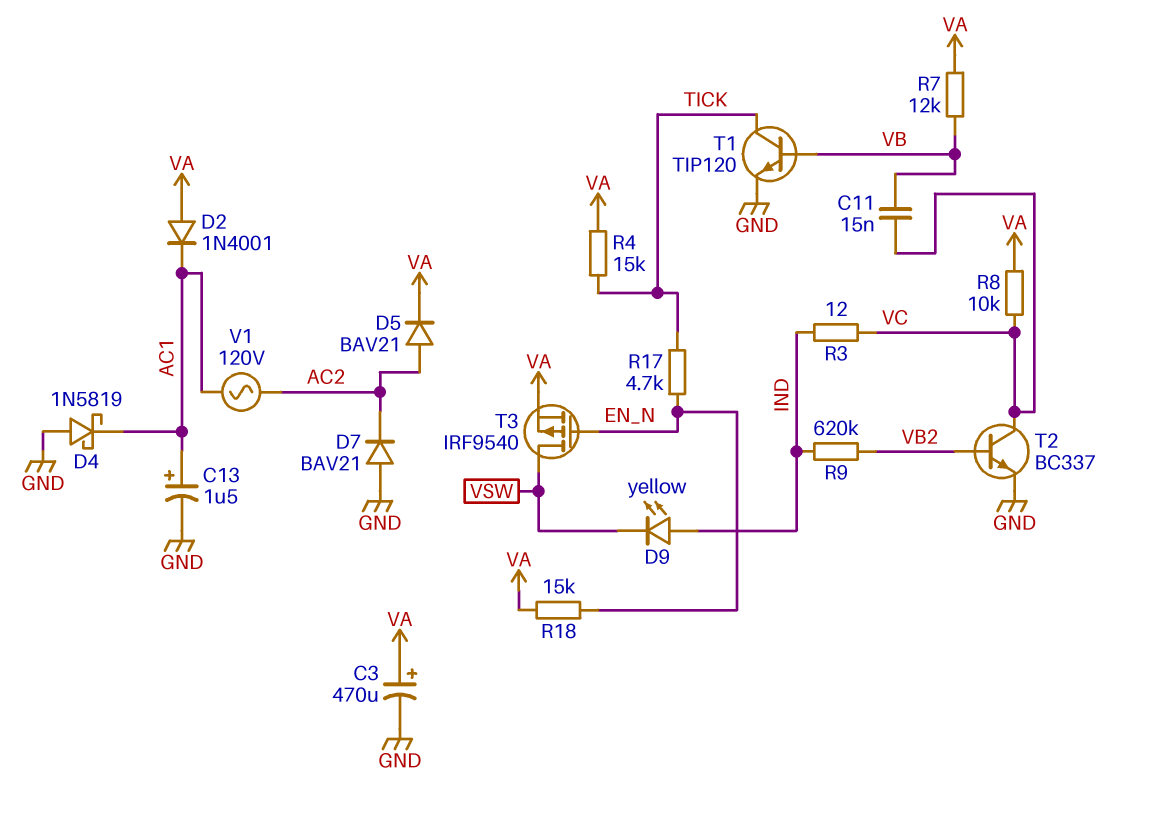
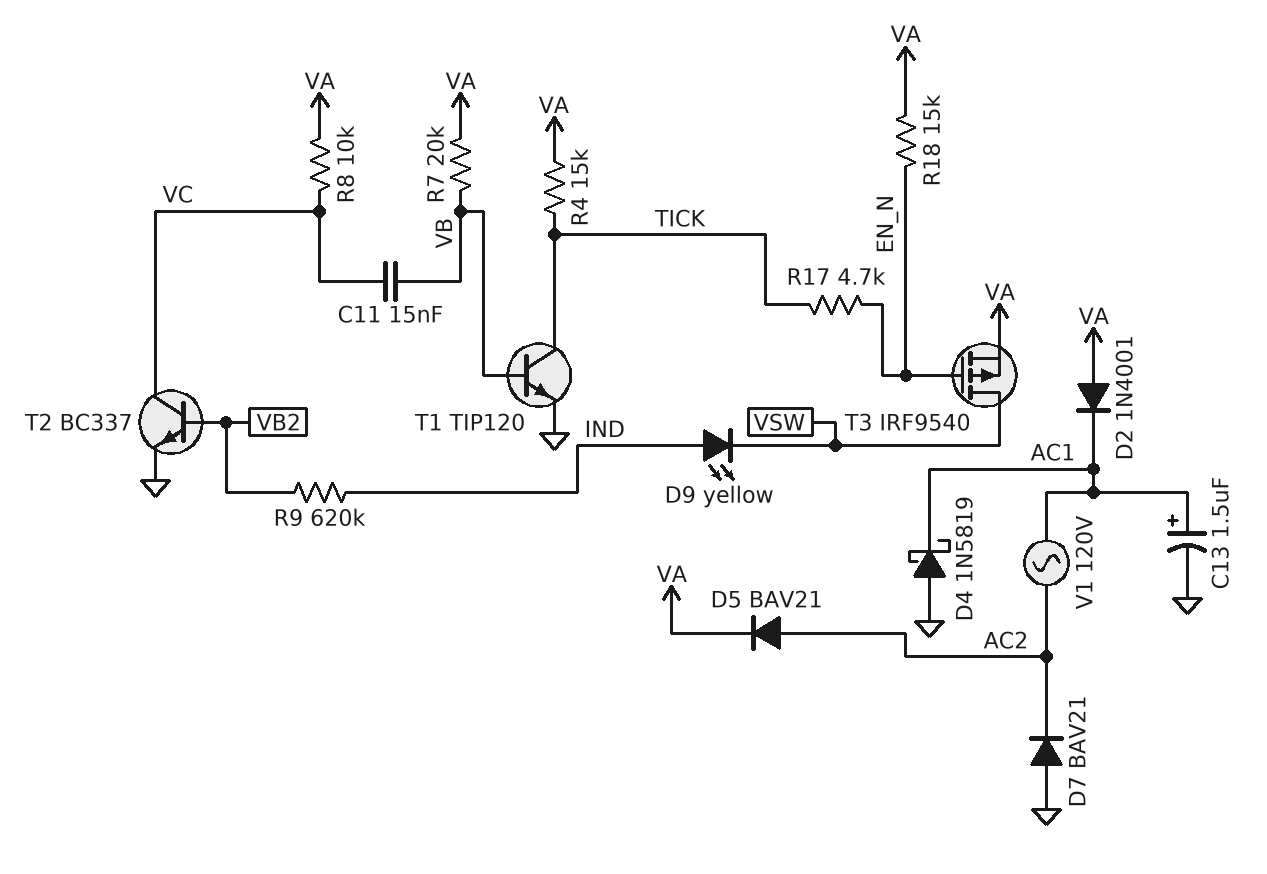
C3: 470uF (plus VA, minus GND) -> none
R3: 12 (IND, VC) -> none
R7: 12k (VA, VB) -> 20k (VA, VB)

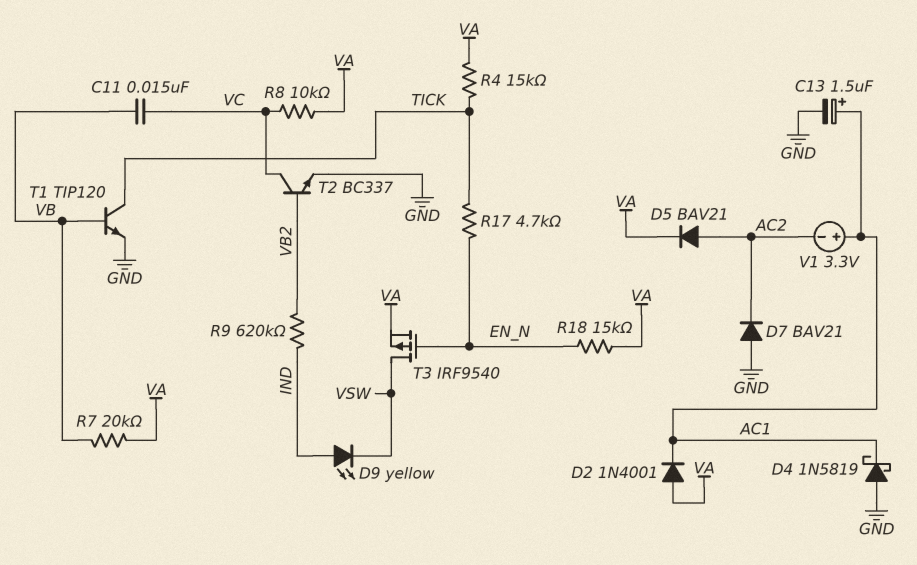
V1: AC 120V (AC1, AC2) -> 3.3V (plus AC1, minus AC2)

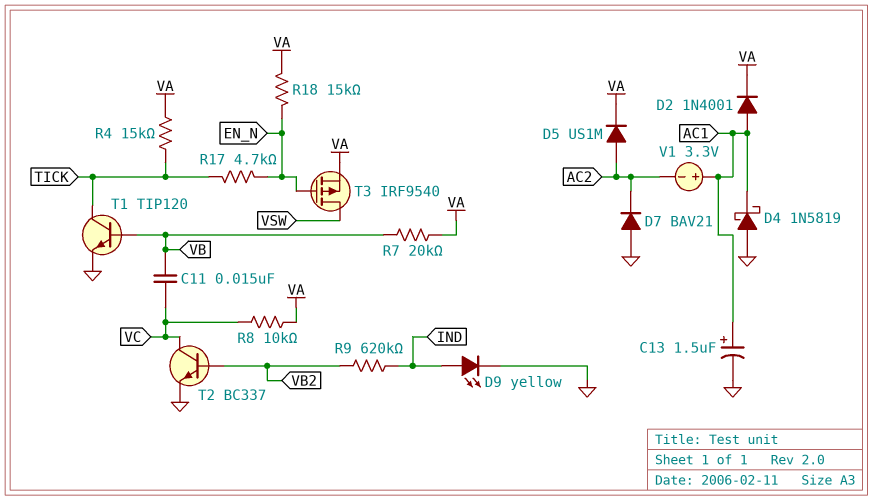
D2: diode 1N4001 (A VA, K AC1) -> diode 1N4001 (A AC1, K VA)
D5: diode BAV21 (A AC2, K VA) -> diode US1M (A AC2, K VA)
D9: LED yellow (A IND, K VSW) -> LED yellow (A IND, K GND)

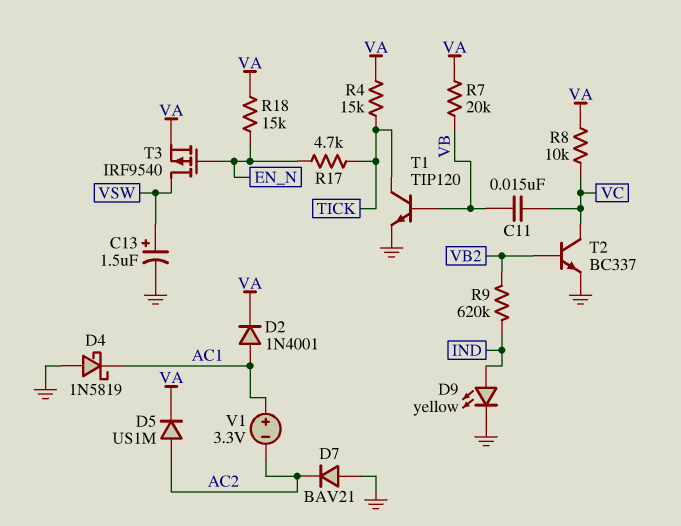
C13: 1.5uF (plus AC1, minus GND) -> 1.5uF (plus VSW, minus GND)

